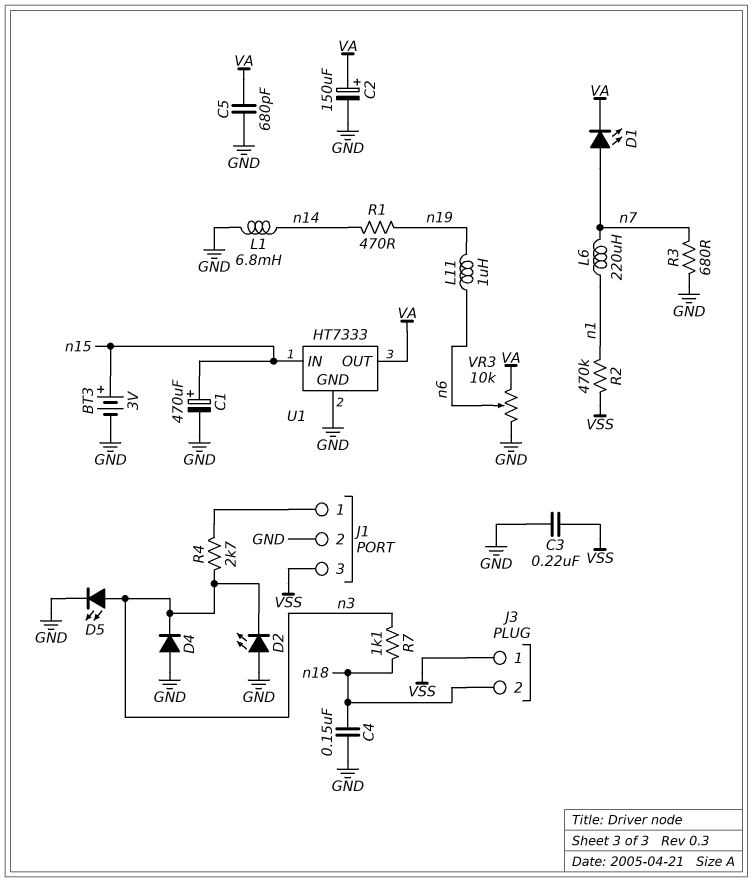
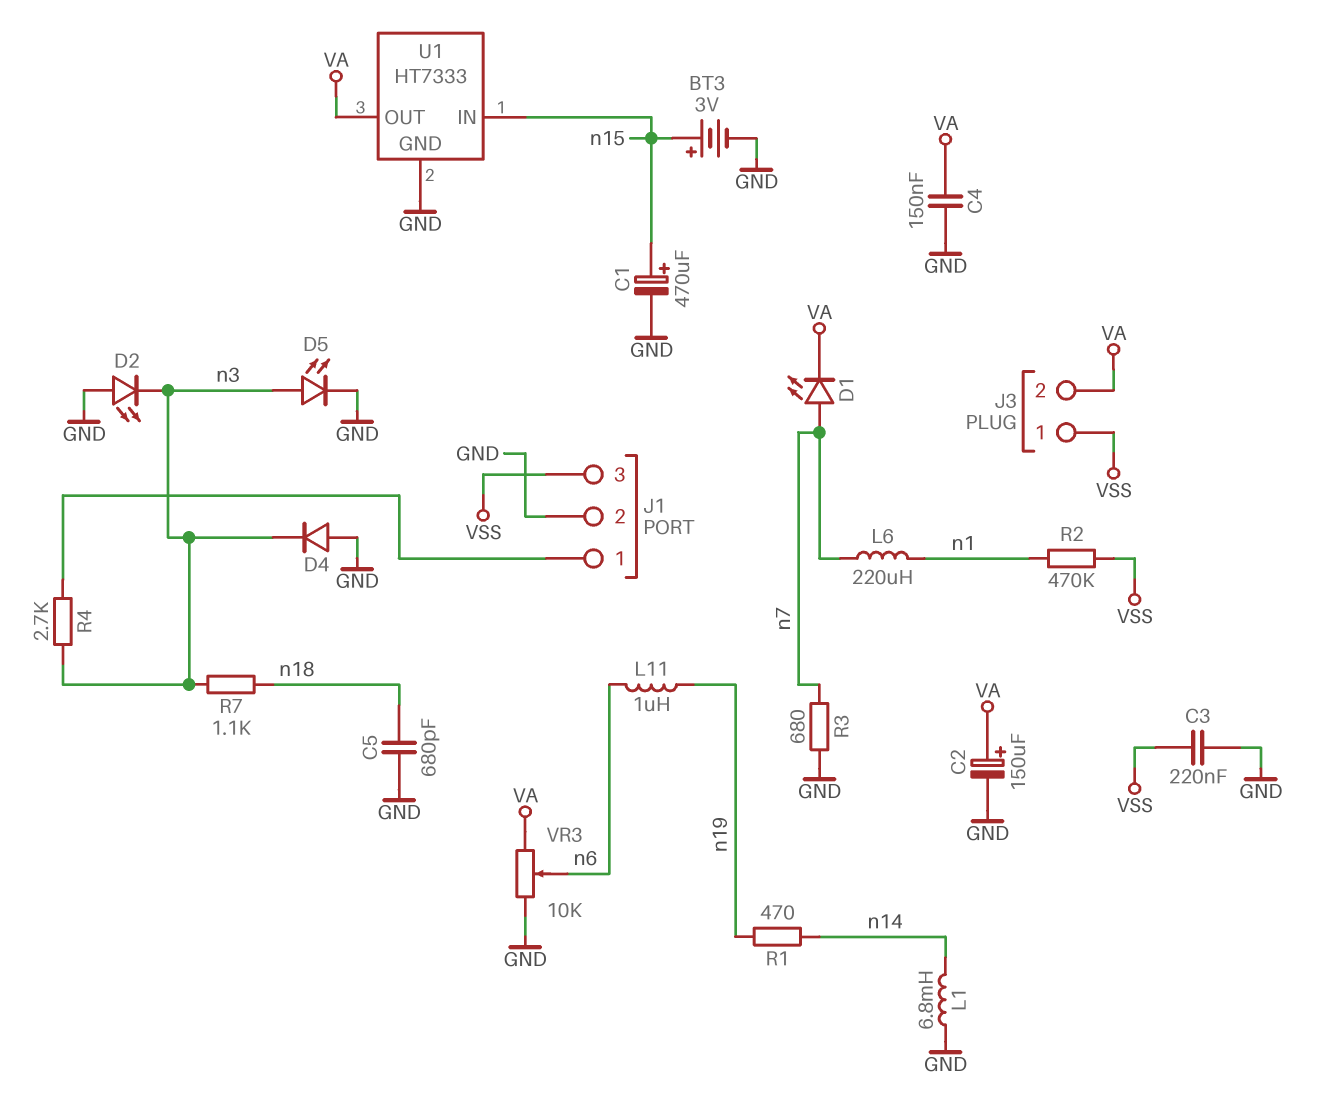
C4: 150nF (GND, n18) -> 150nF (GND, VA)
C5: 680pF (GND, VA) -> 680pF (GND, n18)
J3 pin 2: n18 -> VA

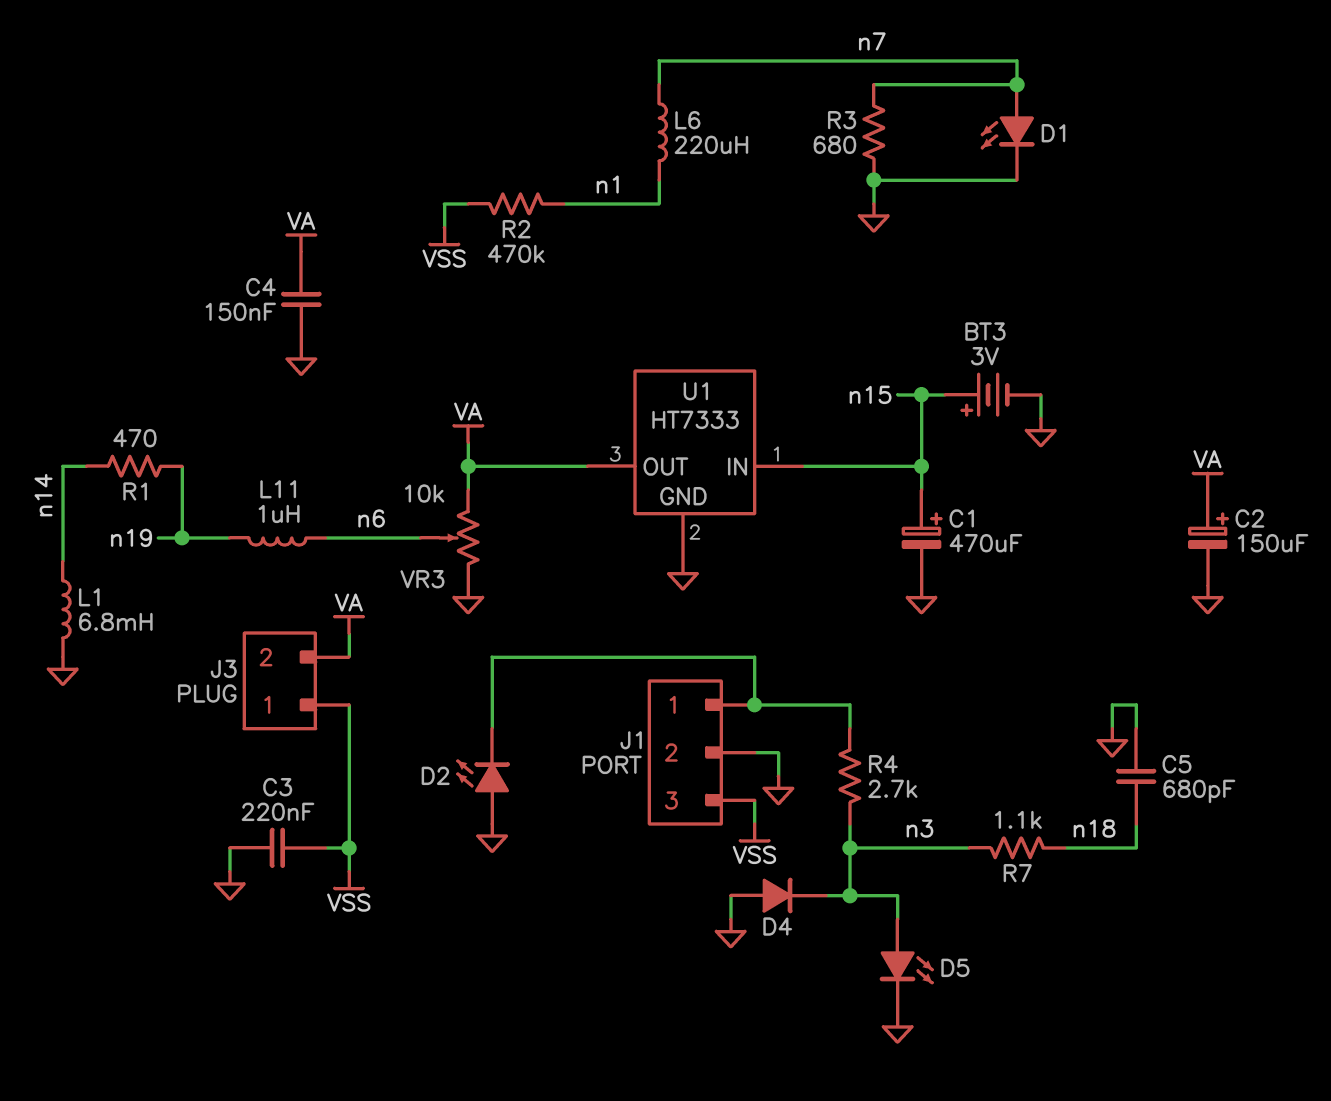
D1: LED (A n7, K VA) -> LED (A n7, K GND)
D2: LED (A GND, K n3) -> LED (A GND, K J1/1)

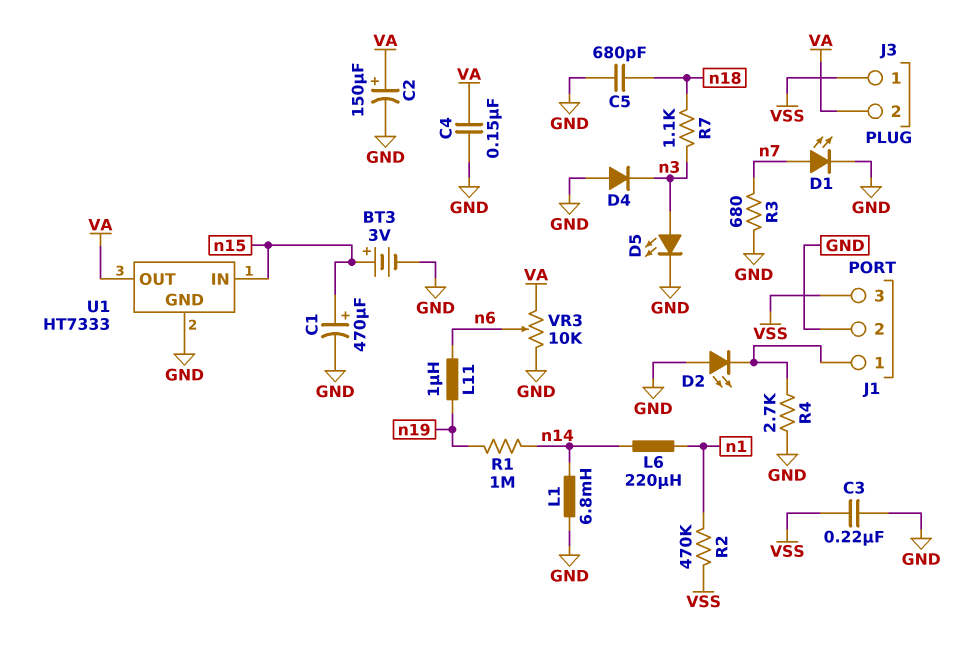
L6: 220uH (n1, n7) -> 220uH (n1, n14)
R1: 470 (n14, n19) -> 1M (n14, n19)
R4: 2.7k (J1/1, n3) -> 2.7k (GND, J1/1)

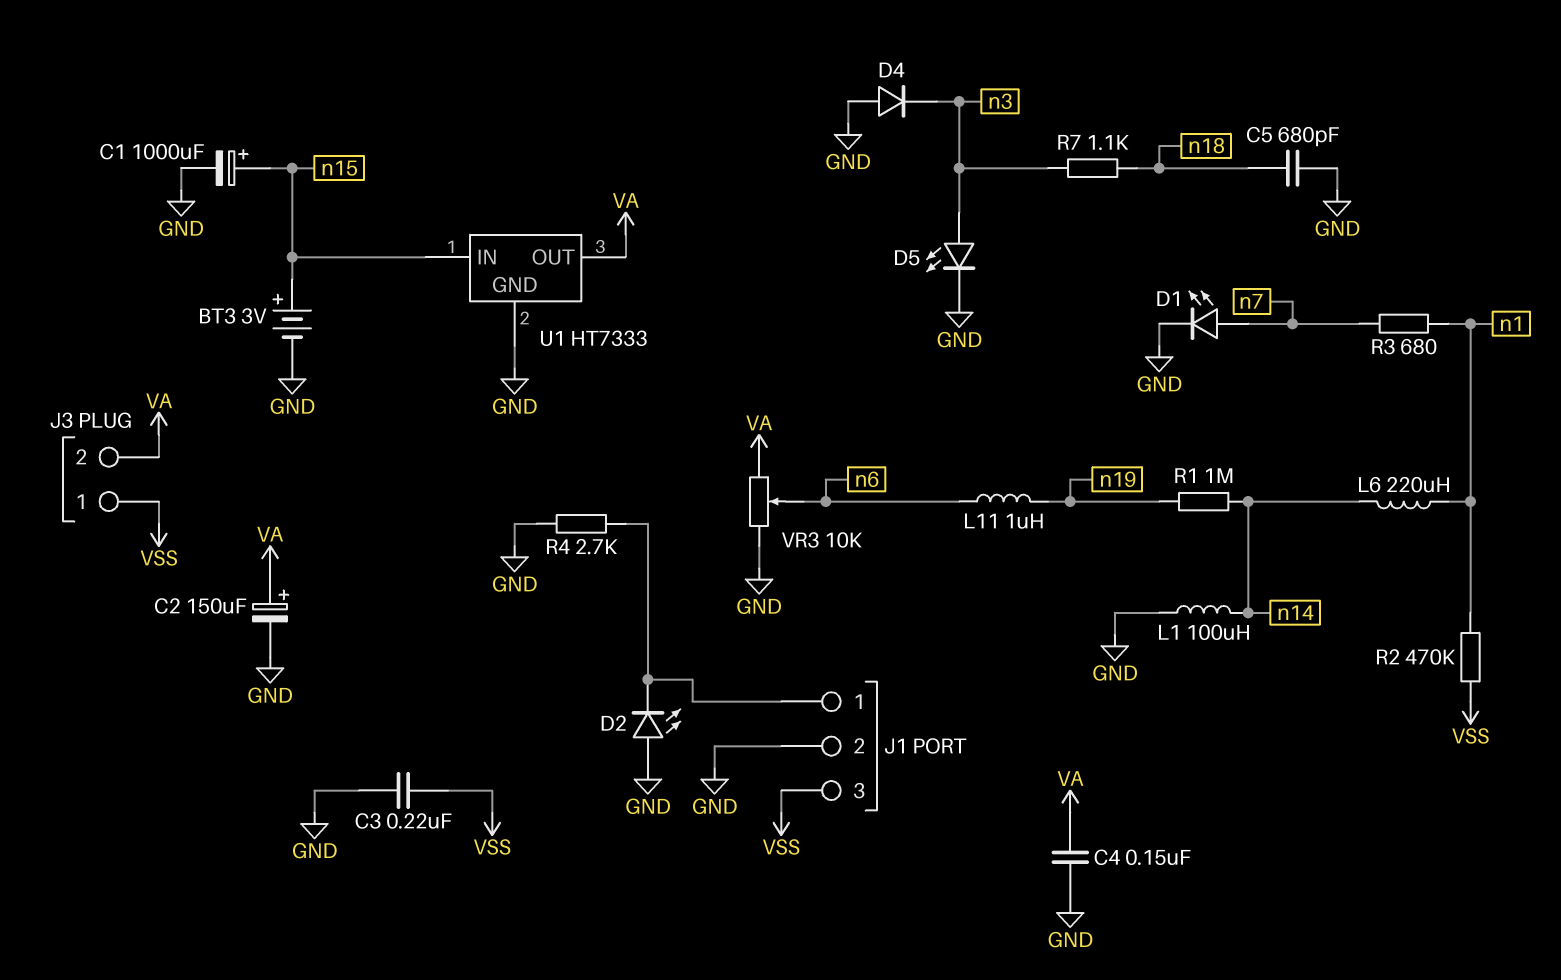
C1: 470uF (plus n15, minus GND) -> 1000uF (plus n15, minus GND)
L1: 6.8mH (GND, n14) -> 100uH (GND, n14)
R3: 680 (GND, n7) -> 680 (n1, n7)

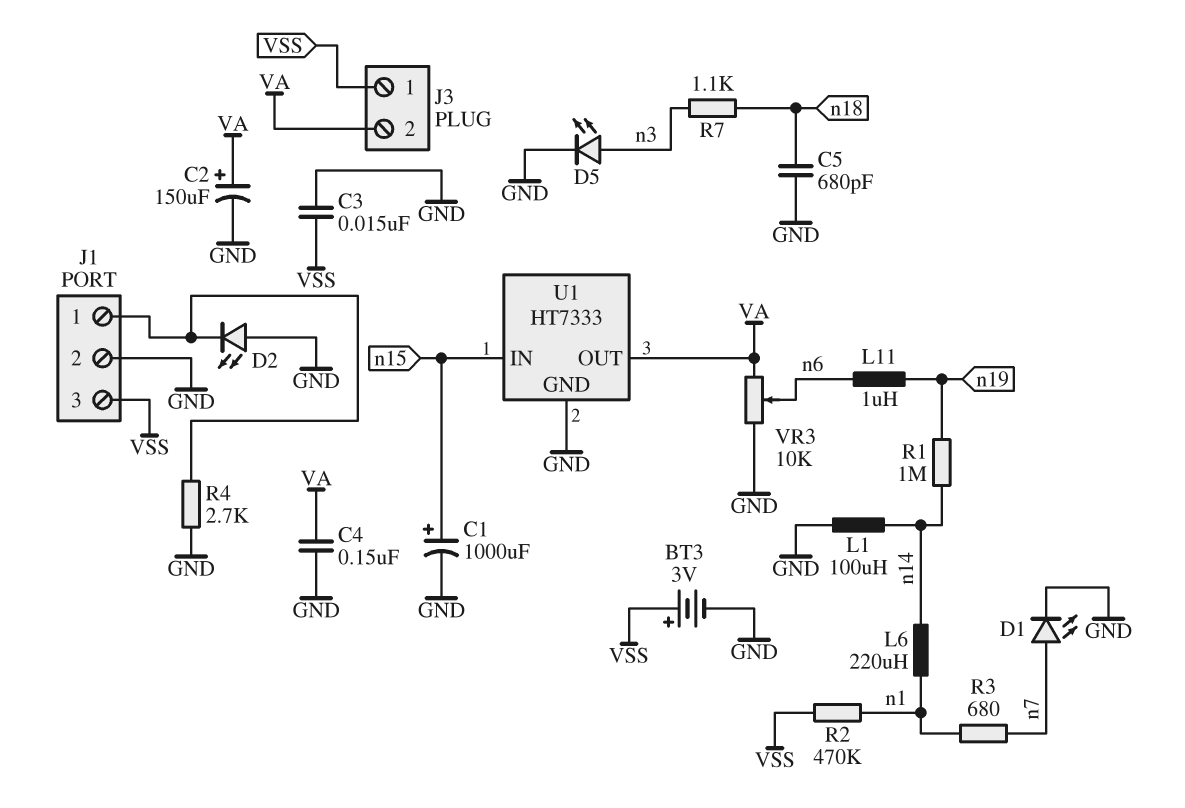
BT3: 3V (plus n15, minus GND) -> 3V (plus VSS, minus GND)
C3: 220nF (GND, VSS) -> 15nF (GND, VSS)
D4: diode (A GND, K n3) -> none

